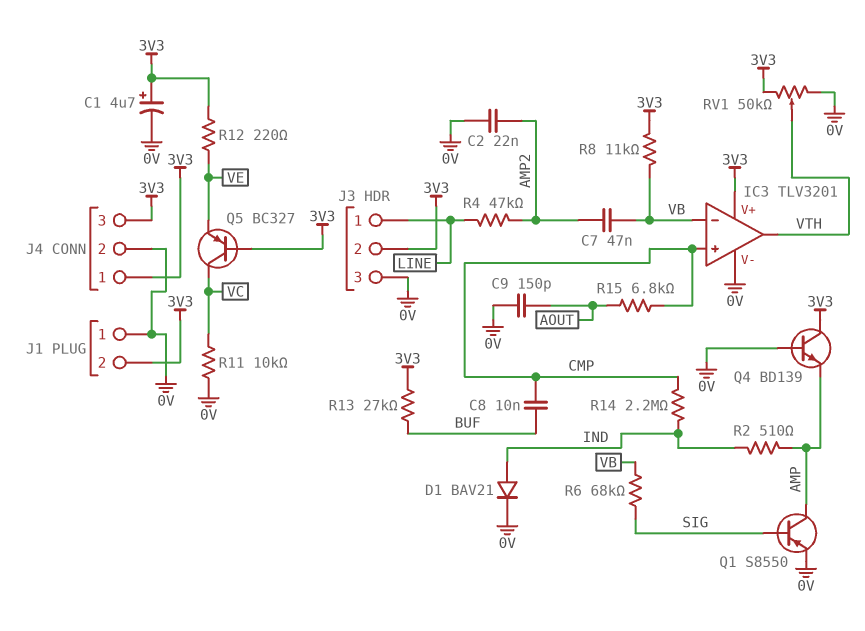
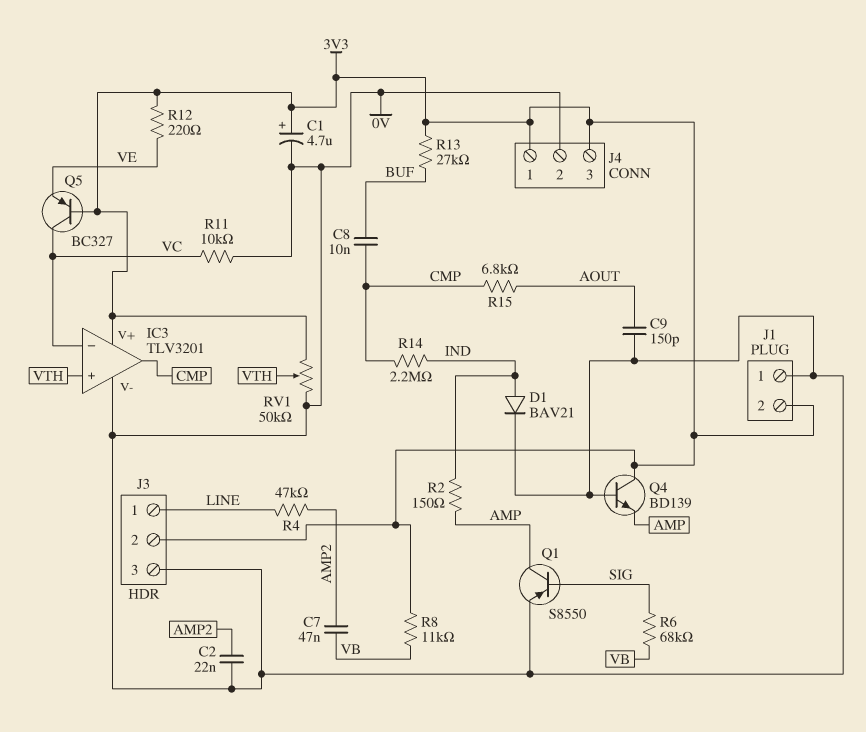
IC3 pin in+: CMP -> VTH
IC3 pin in-: VB -> VC
IC3 pin out: VTH -> CMP
R2: 510 (AMP, IND) -> 150 (AMP, IND)

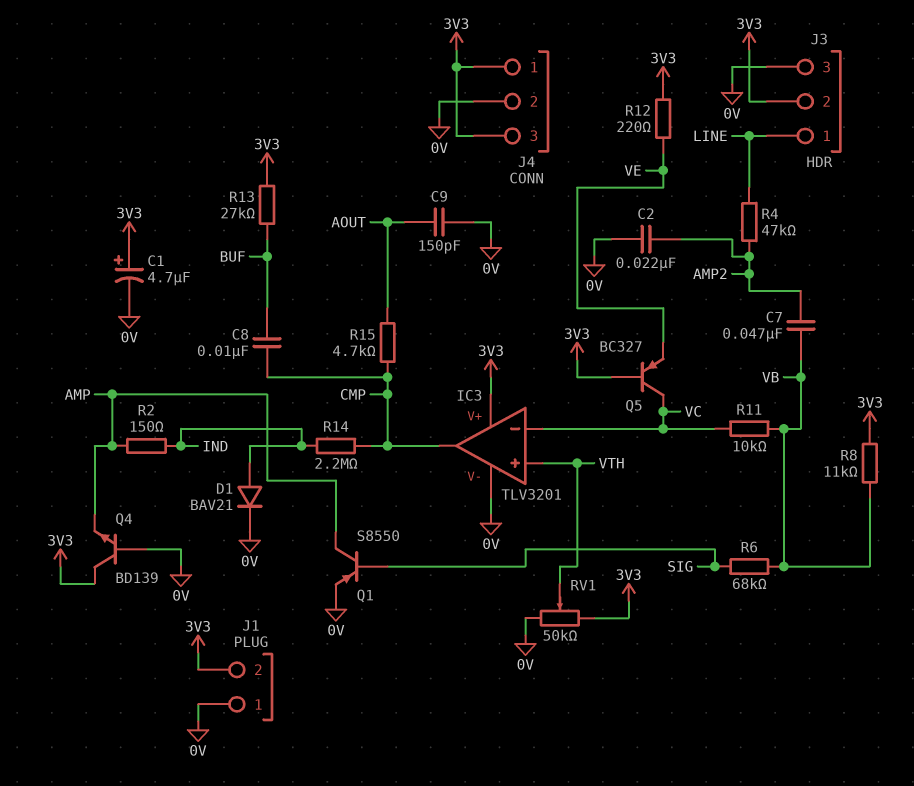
R11: 10k (0V, VC) -> 10k (VB, VC)
R15: 6.8k (AOUT, CMP) -> 4.7k (AOUT, CMP)

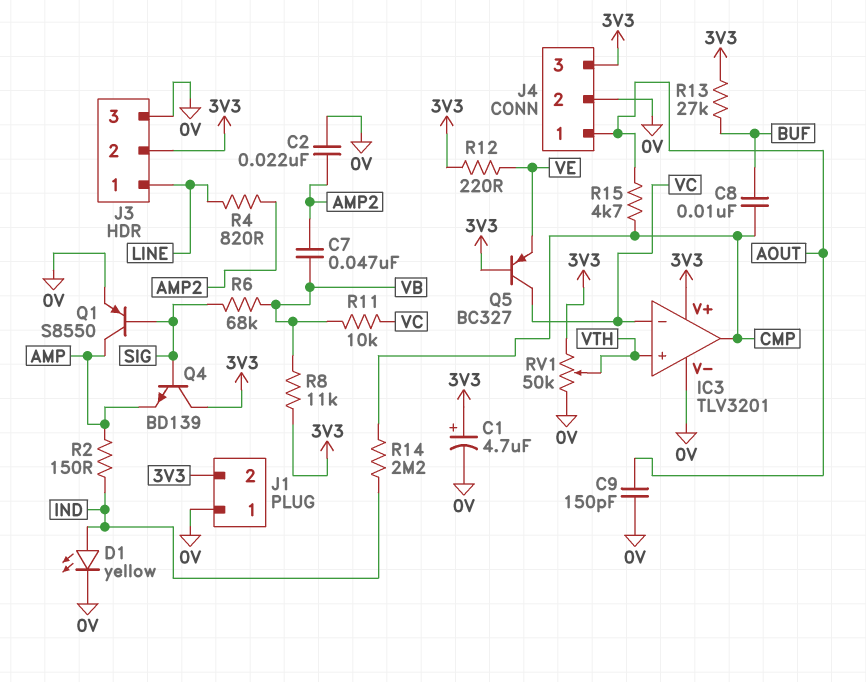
D1: diode BAV21 (A IND, K 0V) -> LED yellow (A IND, K 0V)
J4 pin 1: 3V3 -> AOUT
Q4: NPN BD139 (B 0V, C 3V3, E AMP) -> NPN BD139 (B SIG, C 3V3, E AMP)
R4: 47k (AMP2, LINE) -> 820 (AMP2, LINE)

